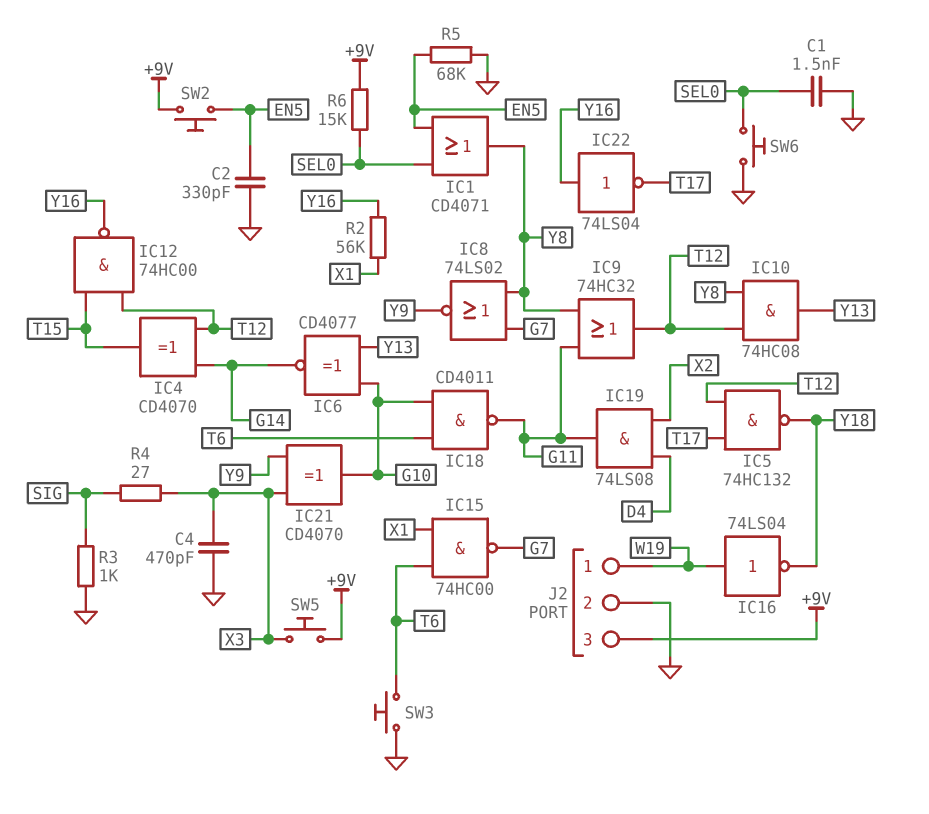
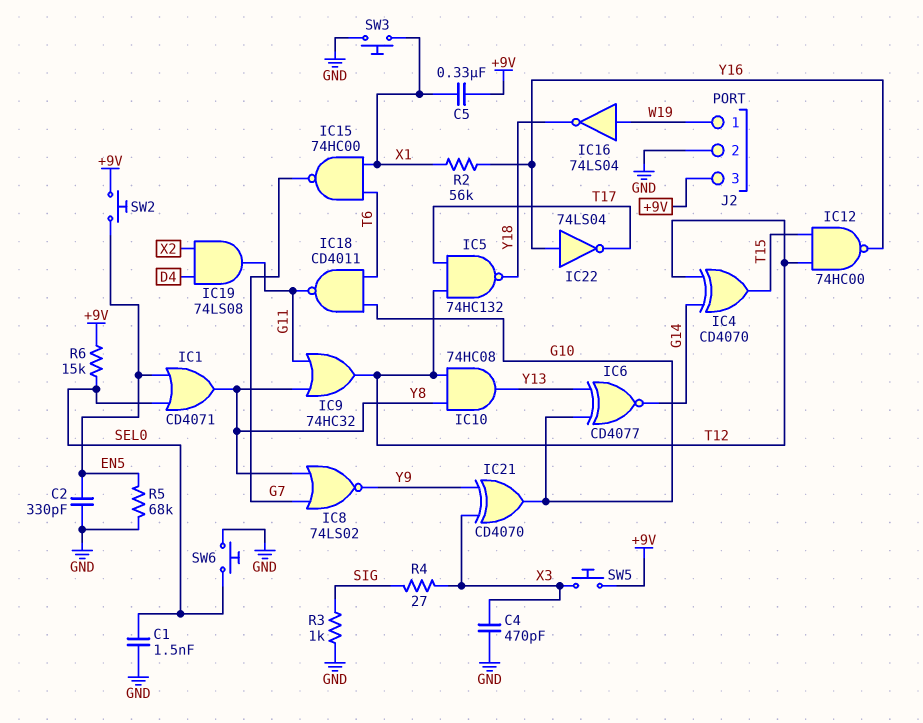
C5: none -> 330nF (+9V, X1)
SW3: button (GND, T6) -> button (GND, X1)

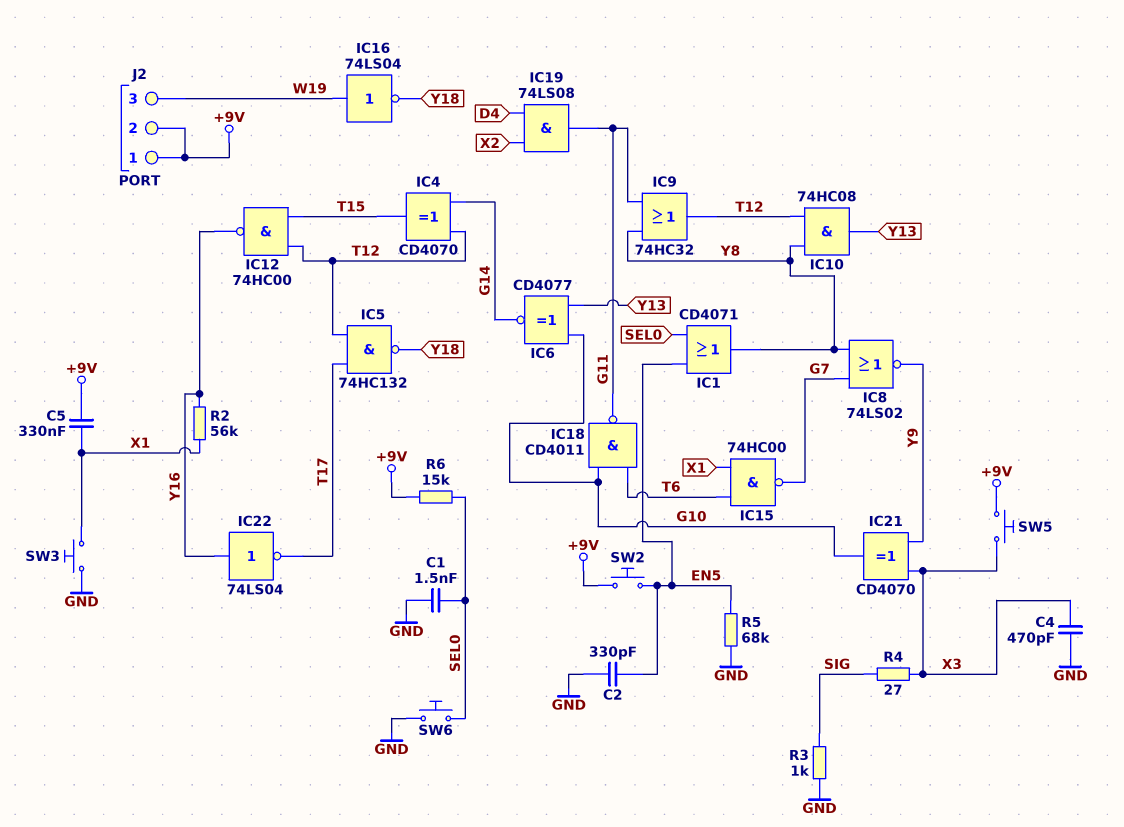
J2 pin 1: W19 -> +9V
J2 pin 2: GND -> +9V
J2 pin 3: +9V -> W19

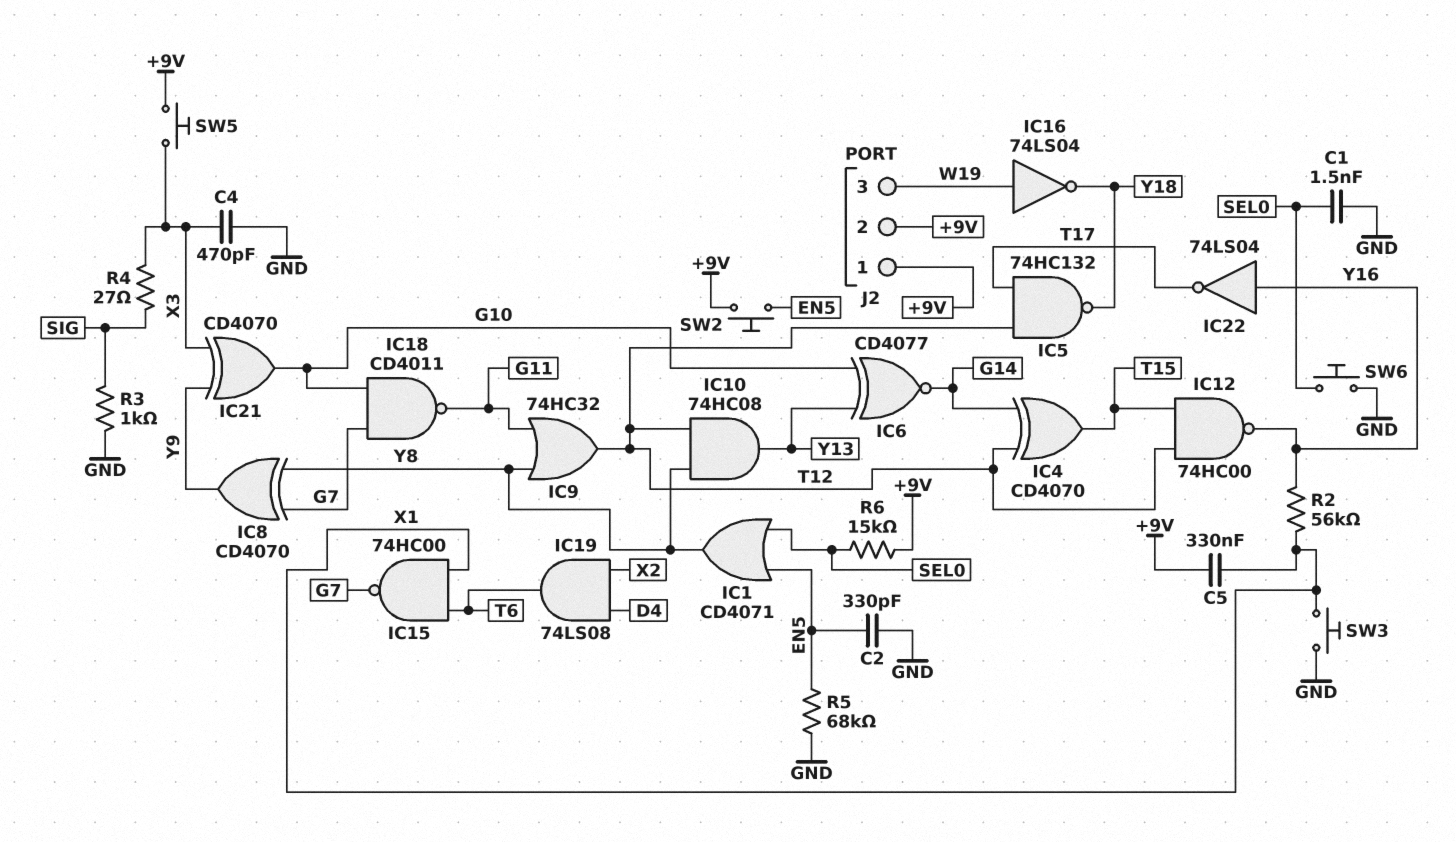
IC8: NOR 74LS02 (in G7, in Y8, out Y9) -> XOR CD4070 (in G7, in Y8, out Y9)
IC18: NAND CD4011 (in G10, in T6, out G11) -> NAND CD4011 (in G7, in G10, out G11)
IC19: AND 74LS08 (in D4, in X2, out G11) -> AND 74LS08 (in D4, in X2, out T6)

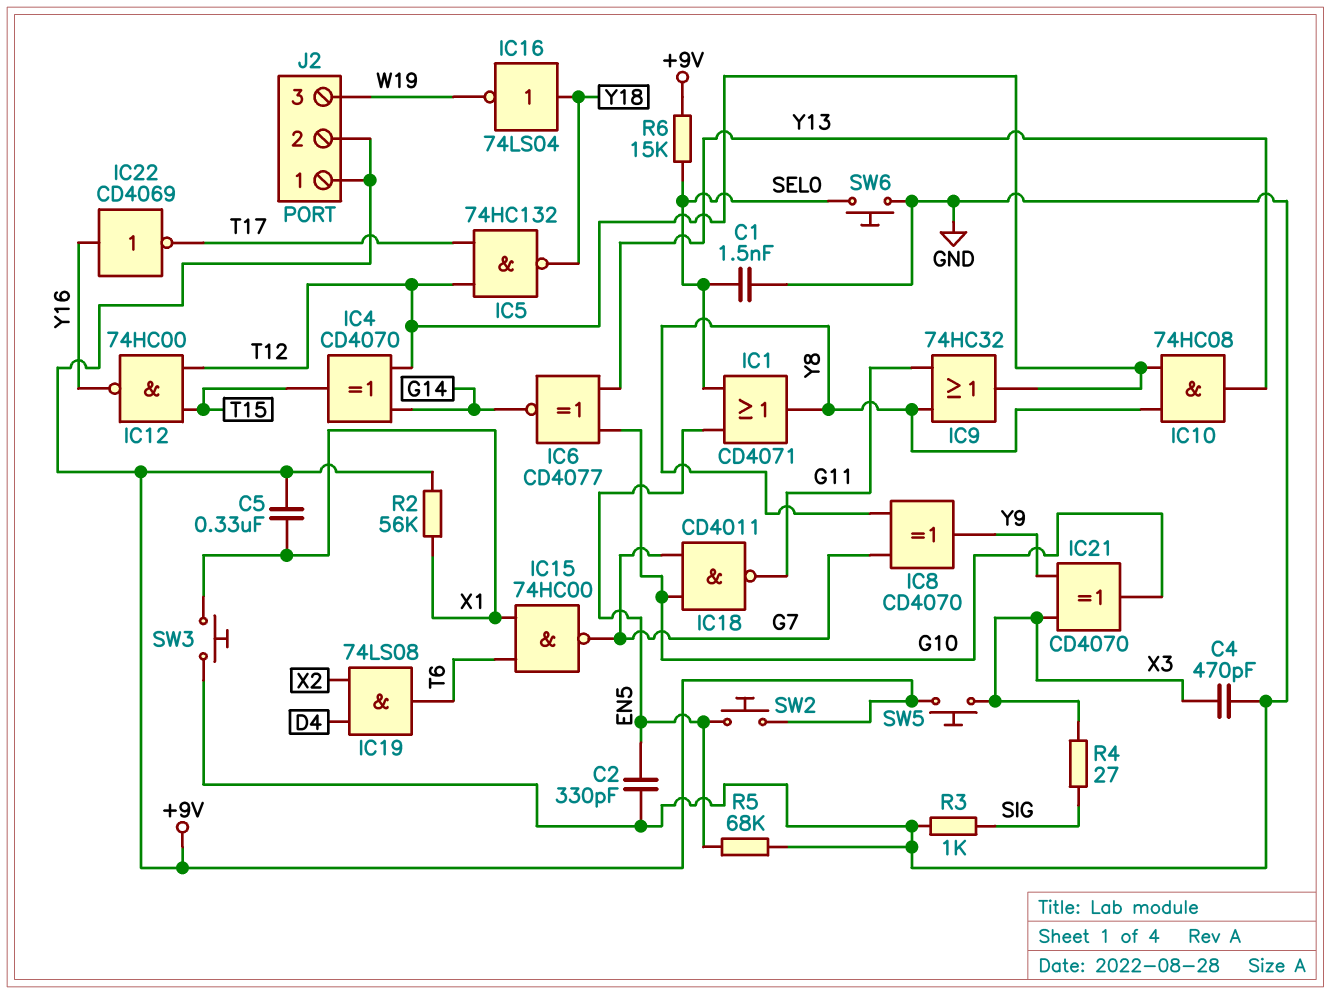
IC16: NOT 74LS04 (in W19, out Y18) -> NOT 74LS04 (in Y18, out W19)
IC22: NOT 74LS04 (in Y16, out T17) -> NOT CD4069 (in Y16, out T17)
R2: 56k (X1, Y16) -> 56k (+9V, X1)

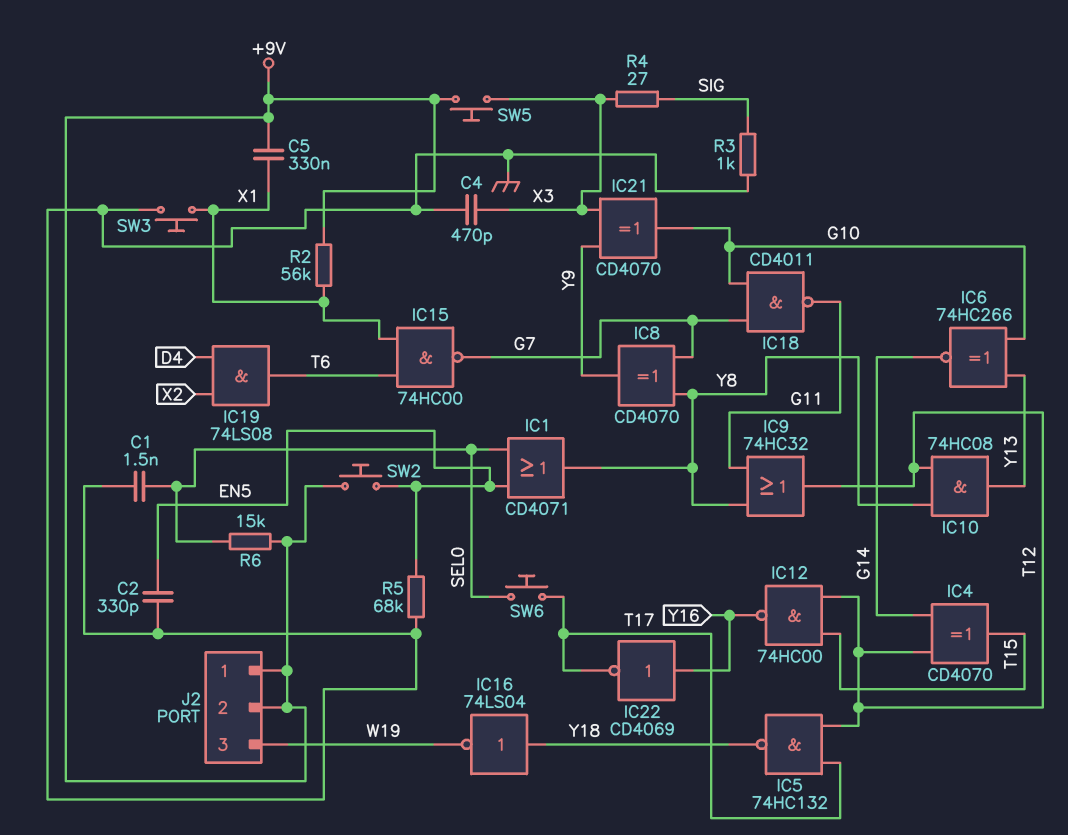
IC6: XNOR CD4077 (in G10, in Y13, out G14) -> XNOR 74HC266 (in G10, in Y13, out G14)
SW6: button (GND, SEL0) -> button (SEL0, T17)

